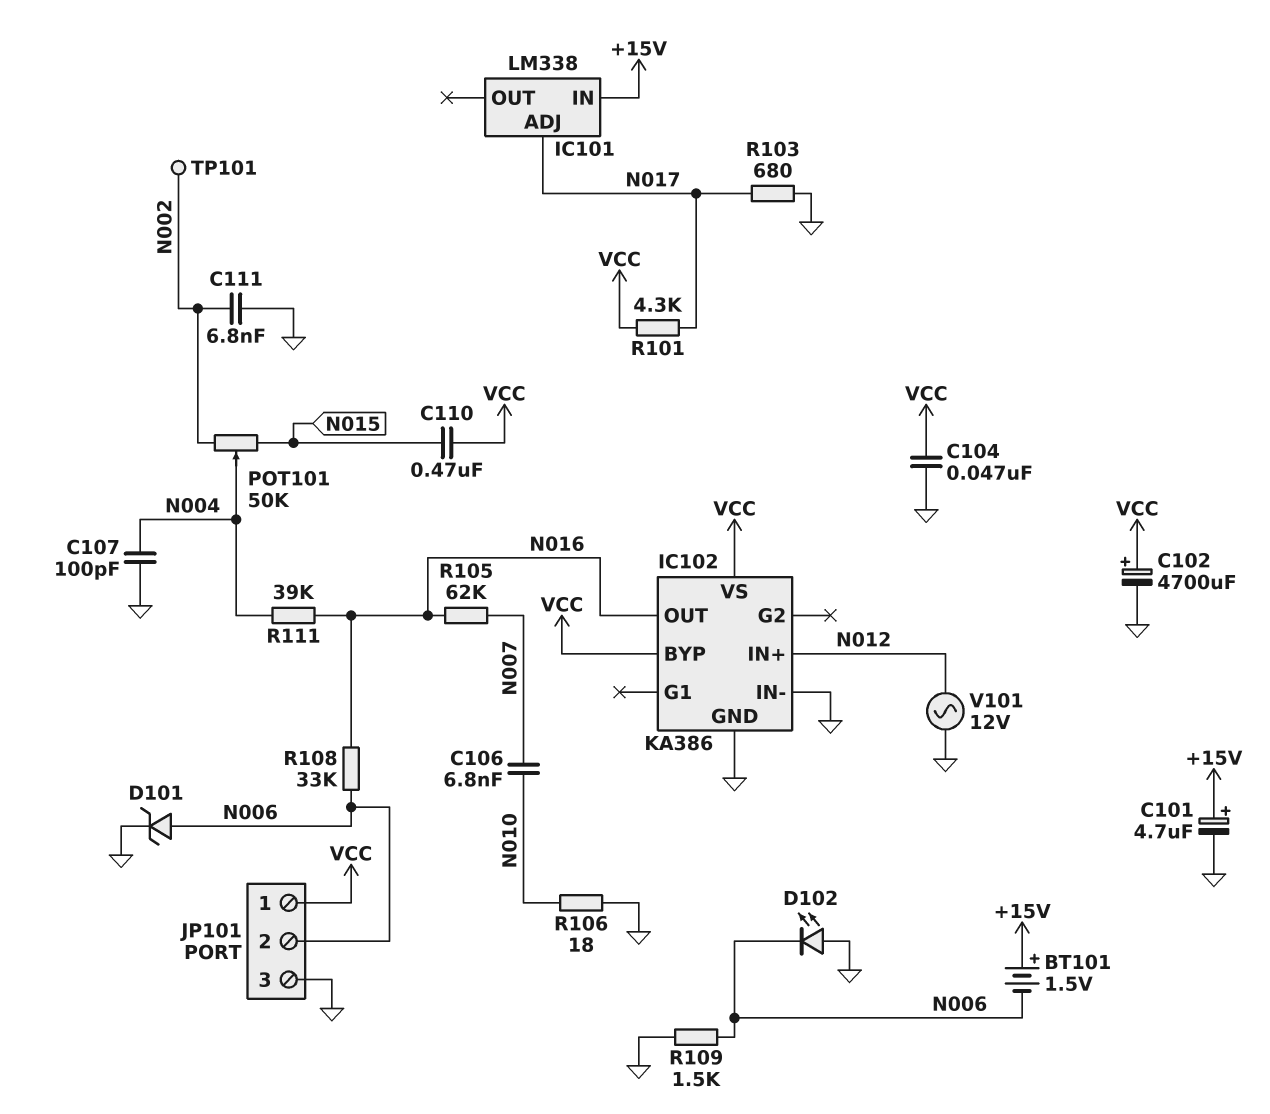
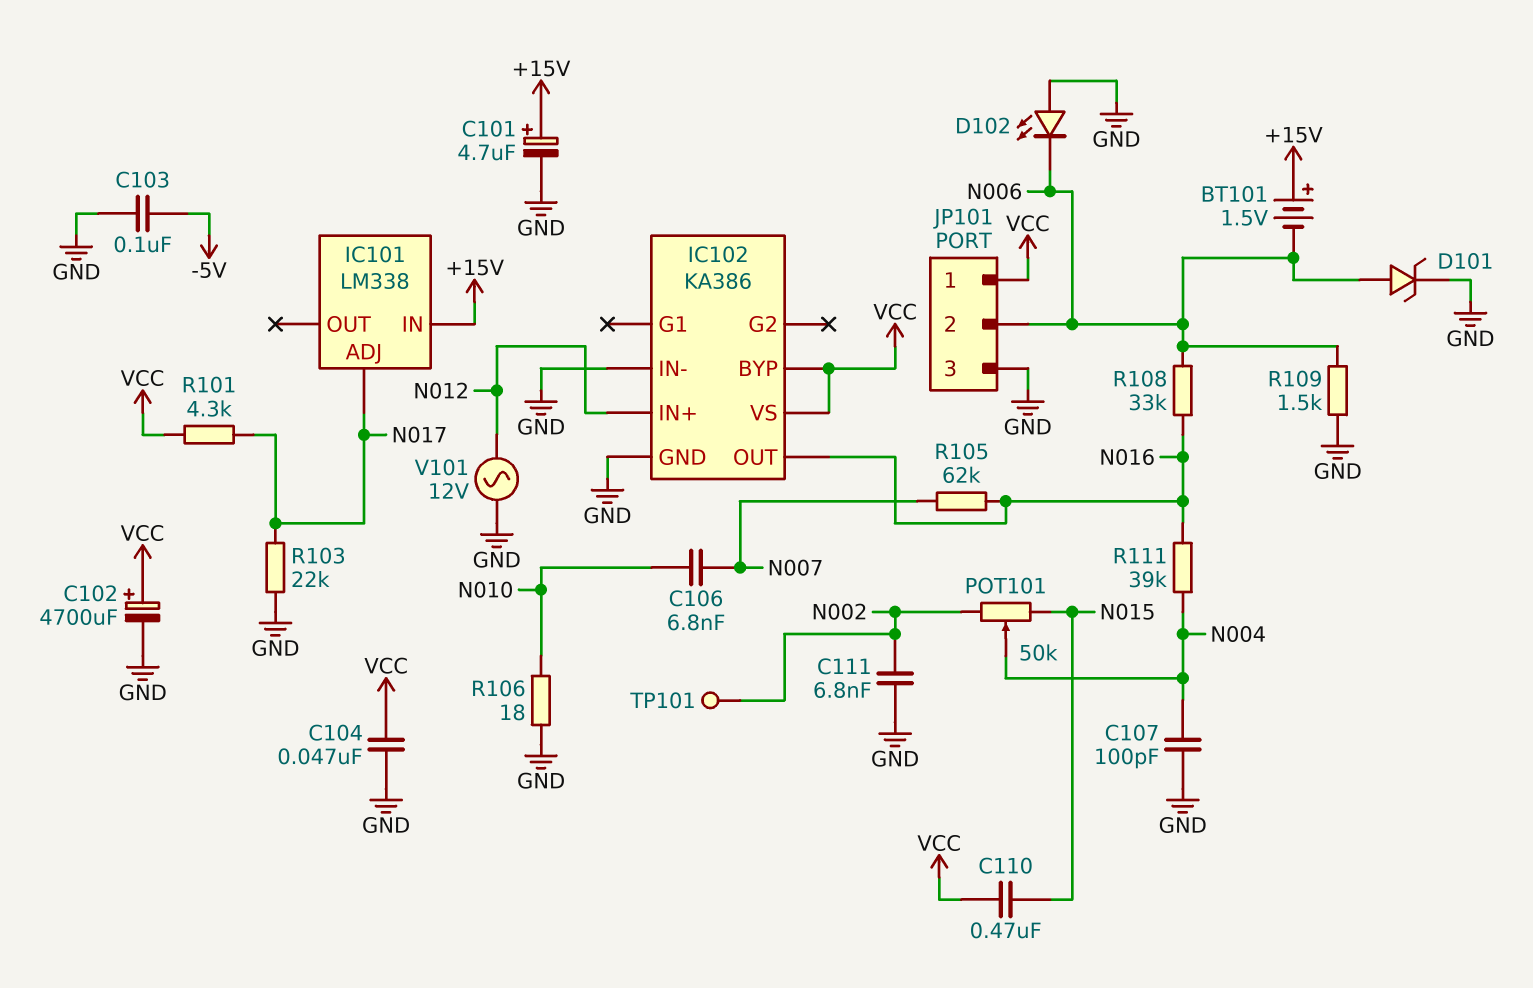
C103: none -> 100nF (-5V, GND)
R103: 680 (GND, N017) -> 22k (GND, N017)

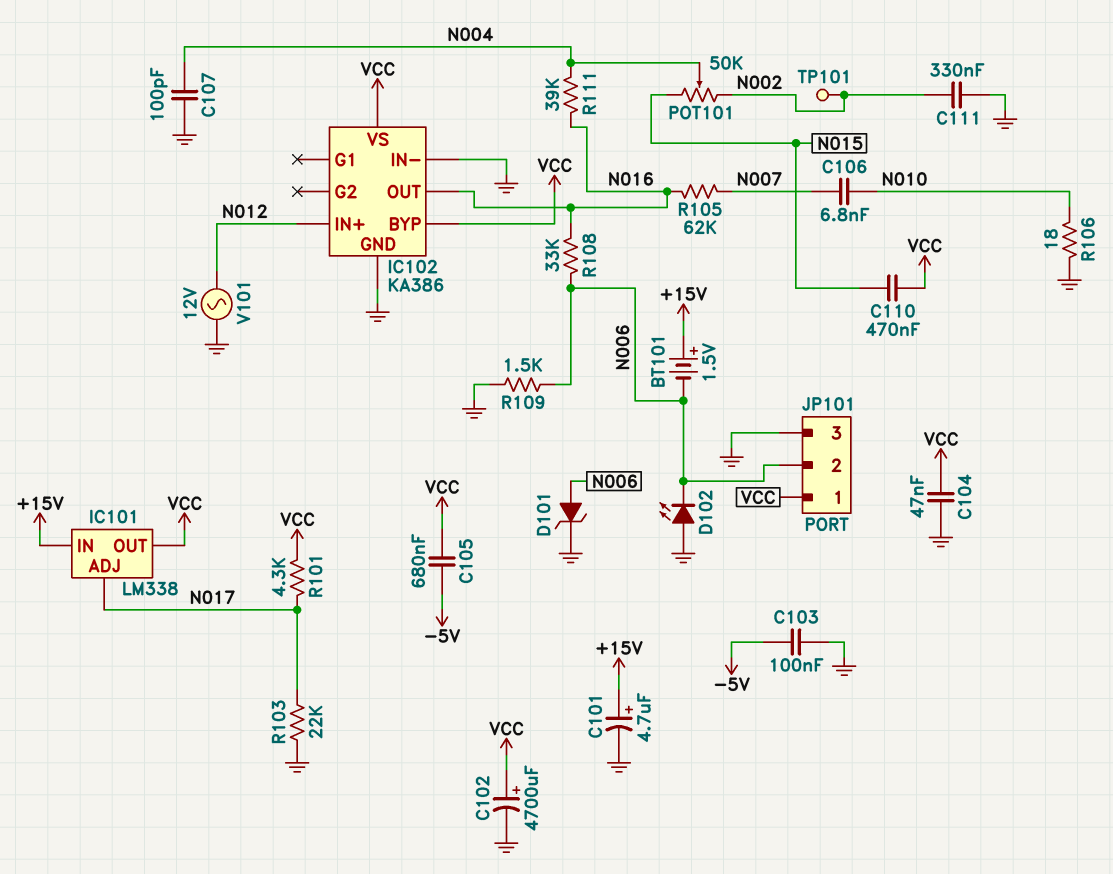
C105: none -> 680nF (-5V, VCC)
C111: 6.8nF (GND, N002) -> 330nF (GND, N002)
IC101 pin OUT: none -> VCC

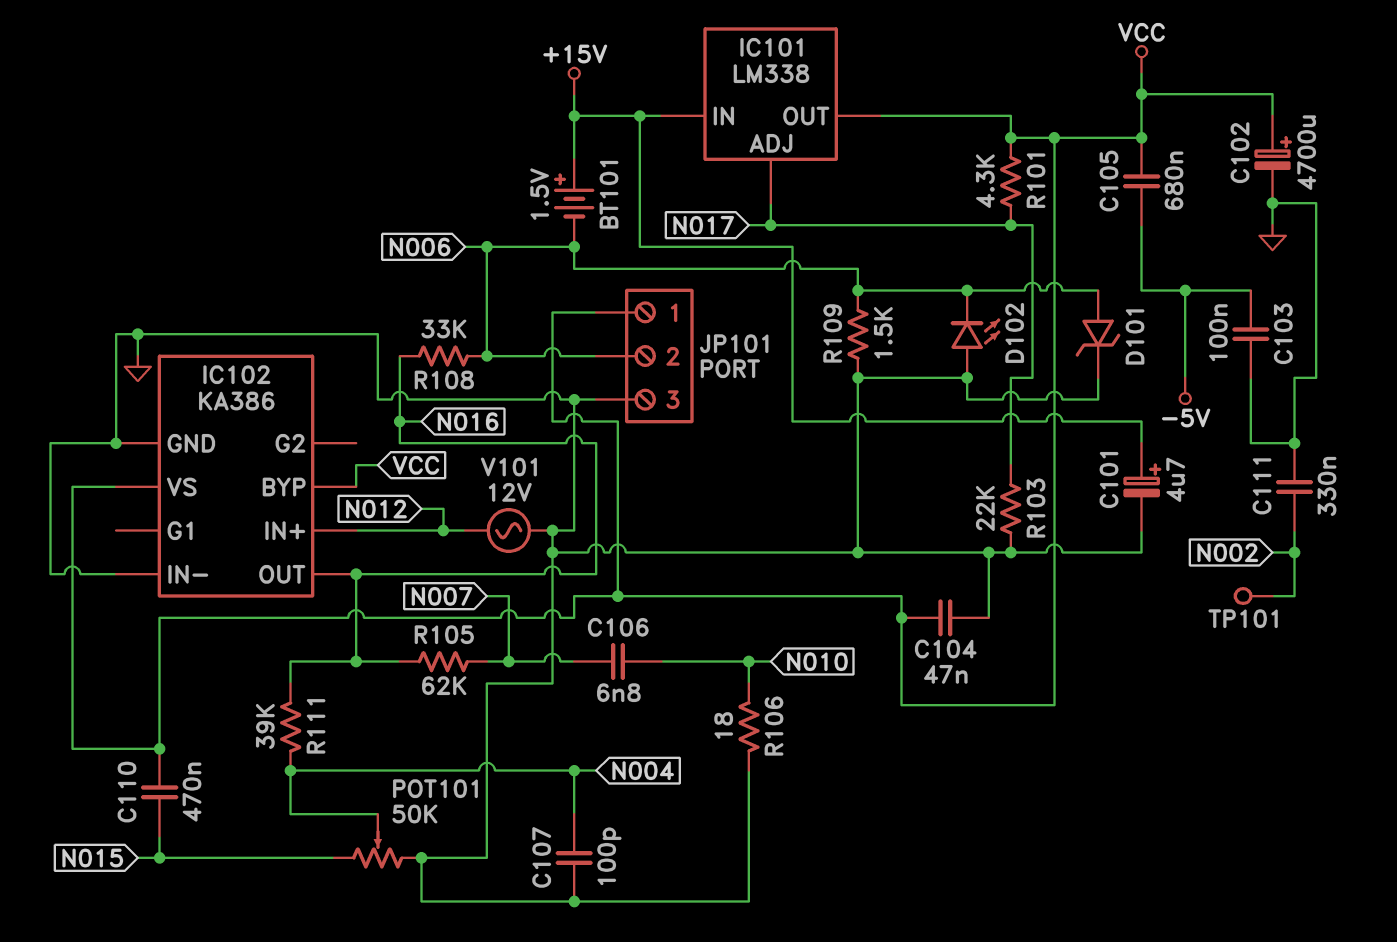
POT101: 50k (N002, N015, wiper N004) -> 50k (GND, N015, wiper N004)

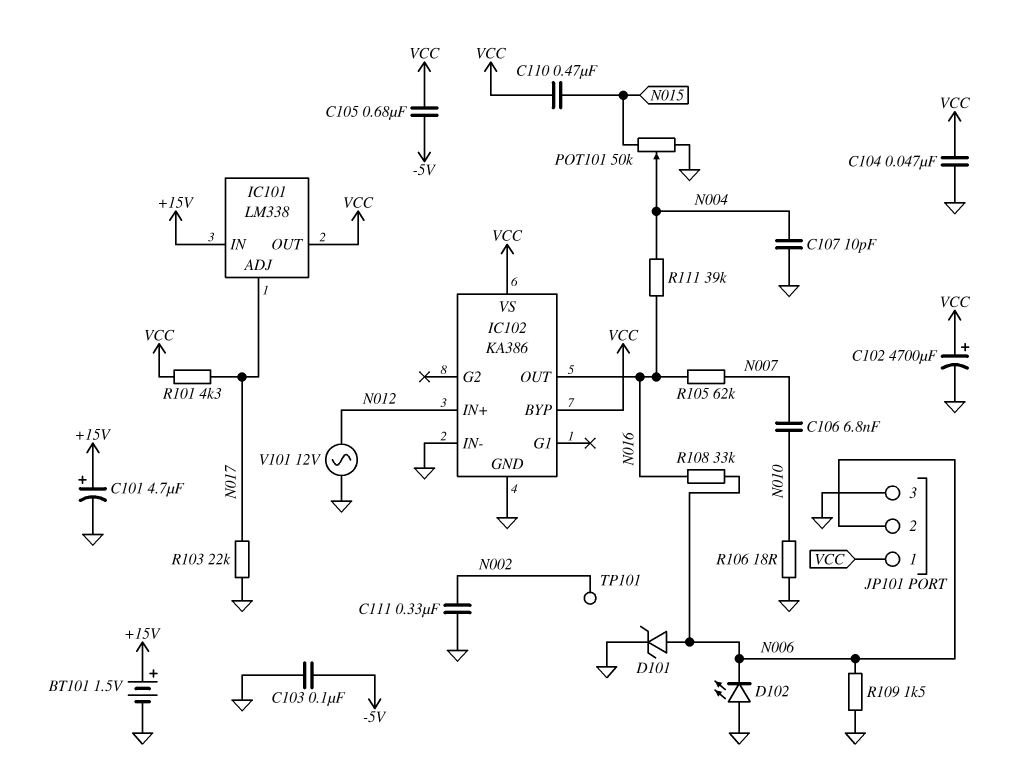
BT101: 1.5V (plus +15V, minus N006) -> 1.5V (plus +15V, minus GND)
C107: 100pF (GND, N004) -> 10pF (GND, N004)

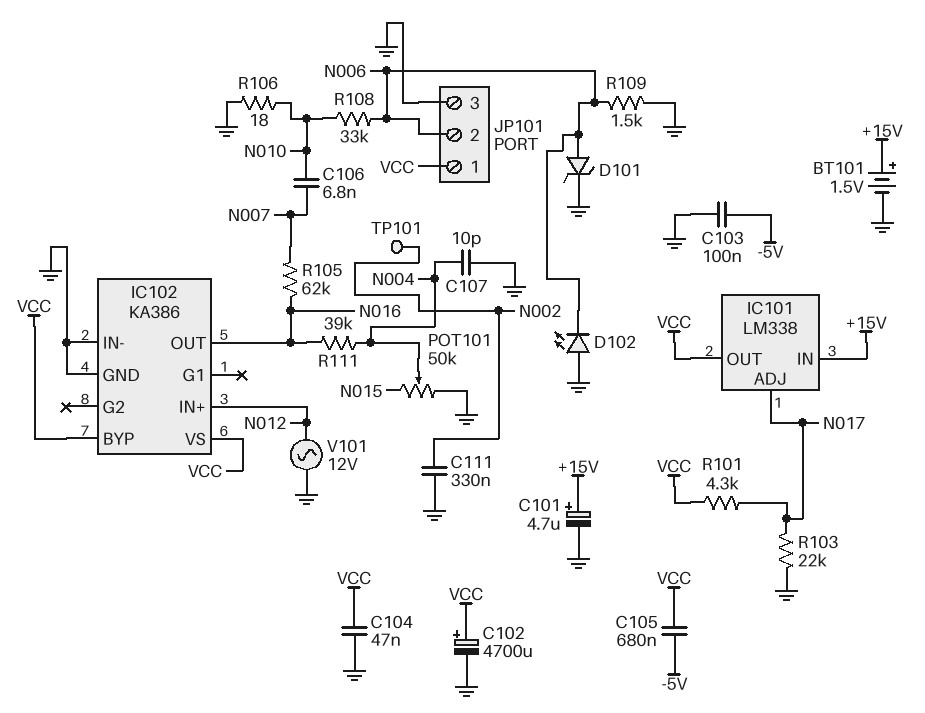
C110: 470nF (N015, VCC) -> none
R108: 33k (N006, N016) -> 33k (N006, N010)

